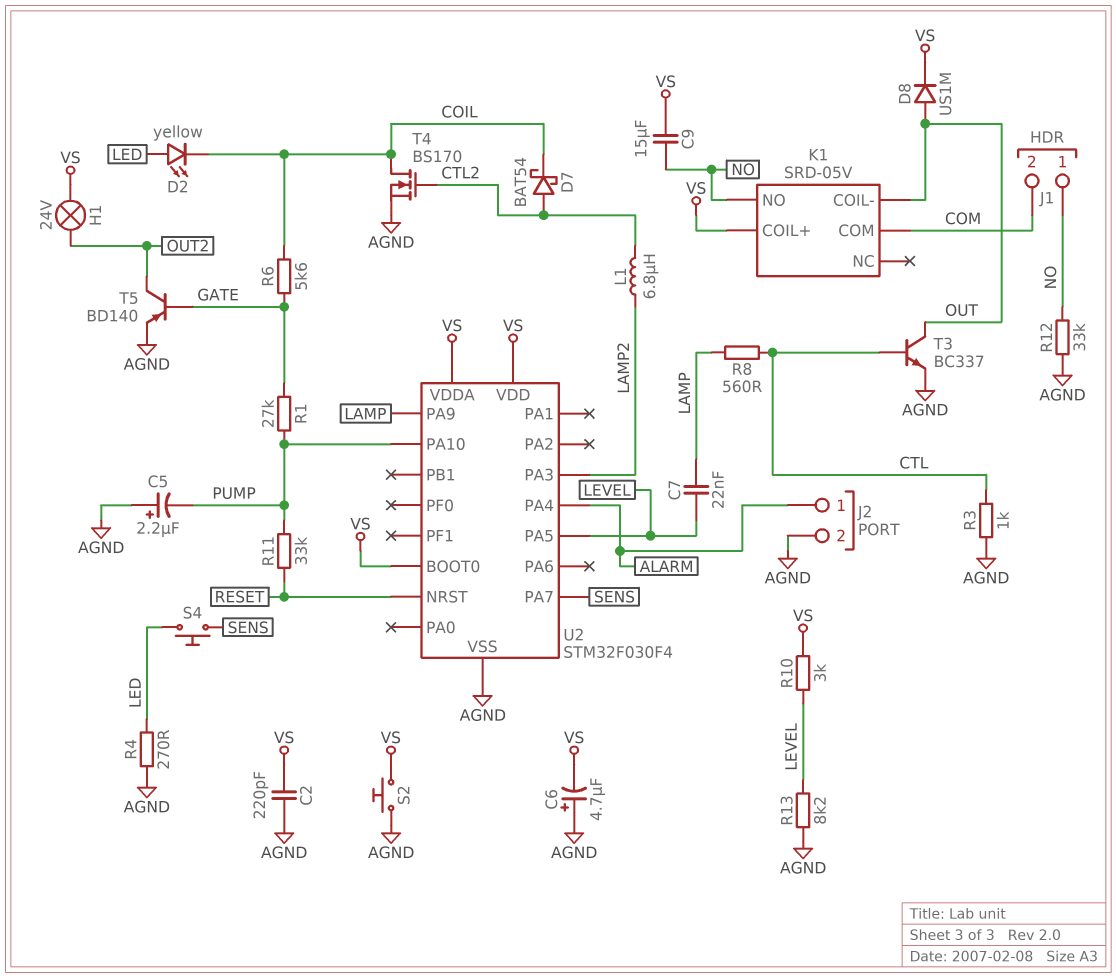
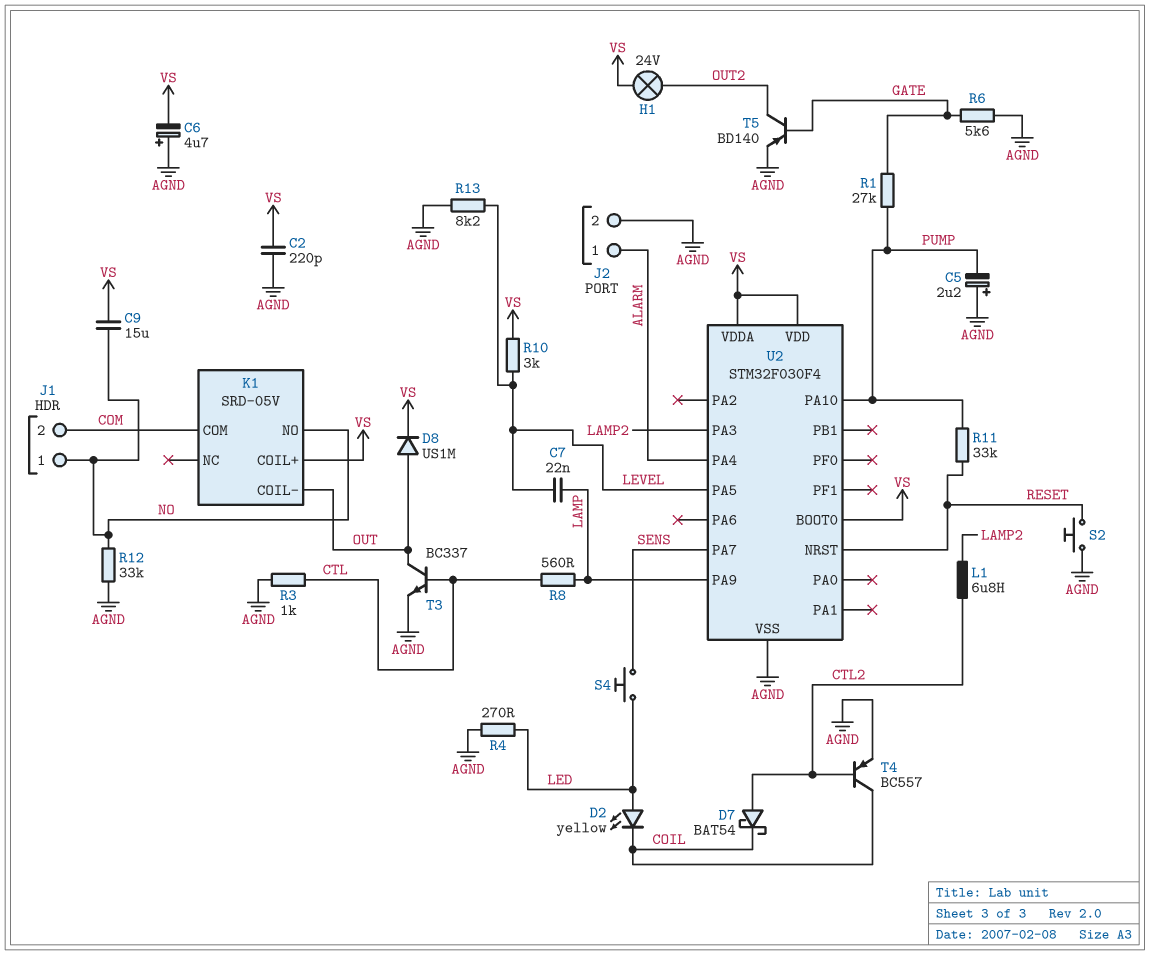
R6: 5.6k (COIL, GATE) -> 5.6k (AGND, GATE)
S2: button (AGND, VS) -> button (AGND, RESET)
T4: NMOS BS170 (G CTL2, D COIL, S AGND) -> PNP BC557 (B CTL2, C COIL, E AGND)

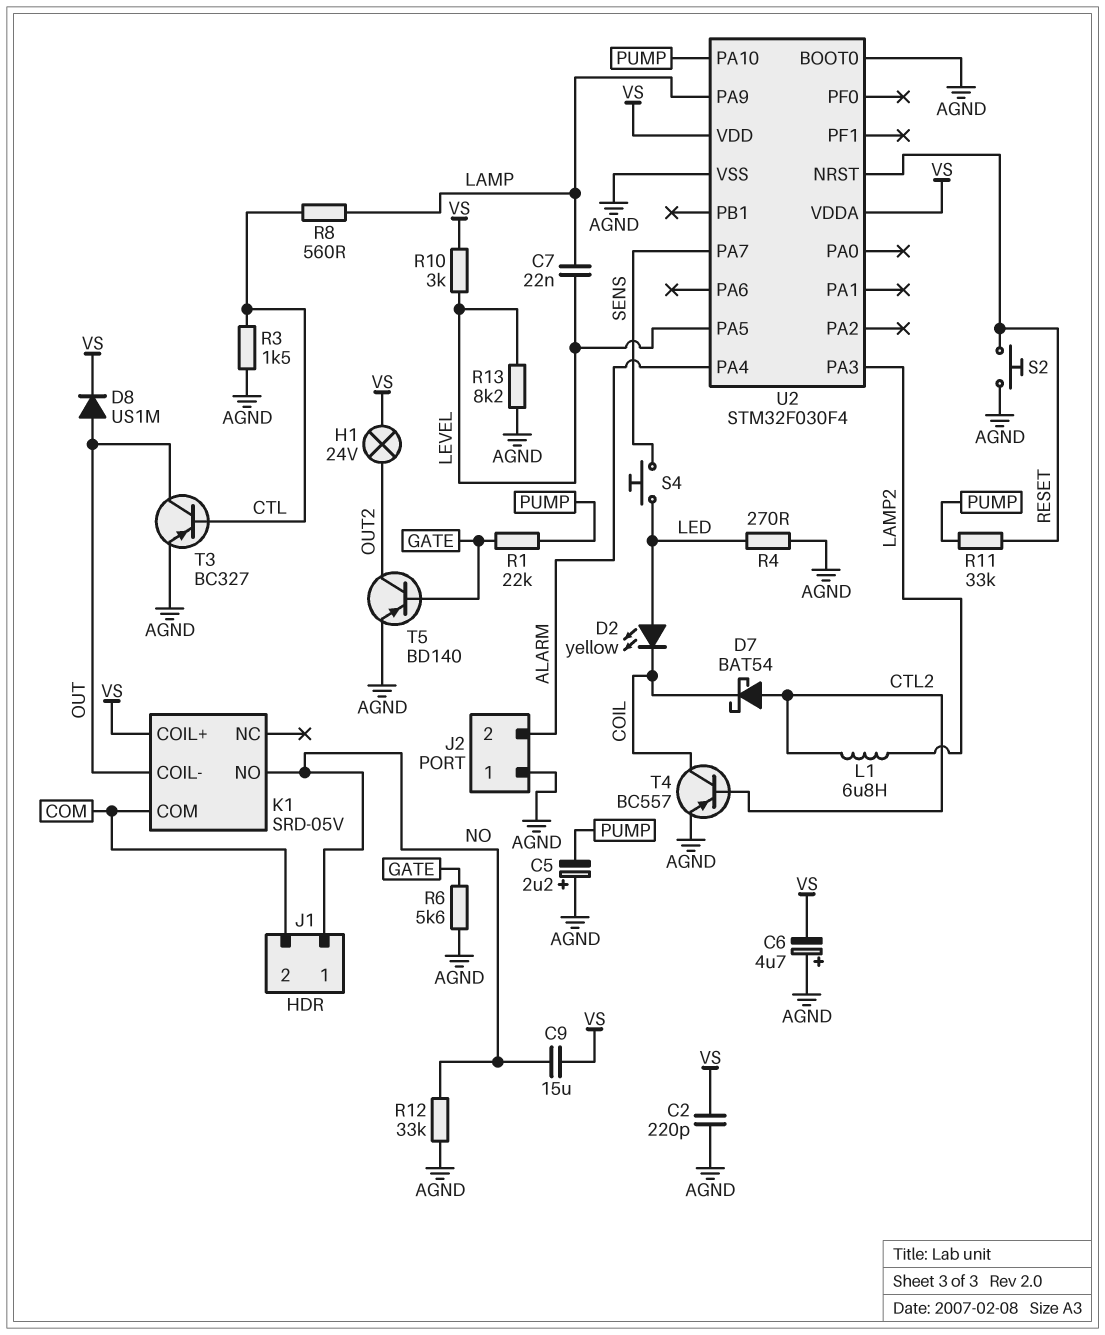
J2 pin 1: ALARM -> AGND
J2 pin 2: AGND -> ALARM
R1: 27k (GATE, PUMP) -> 22k (GATE, PUMP)
R3: 1k (AGND, CTL) -> 1.5k (AGND, CTL)
T3: NPN BC337 (B CTL, C OUT, E AGND) -> PNP BC327 (B CTL, C OUT, E AGND)
U2 pin BOOT0: VS -> AGND

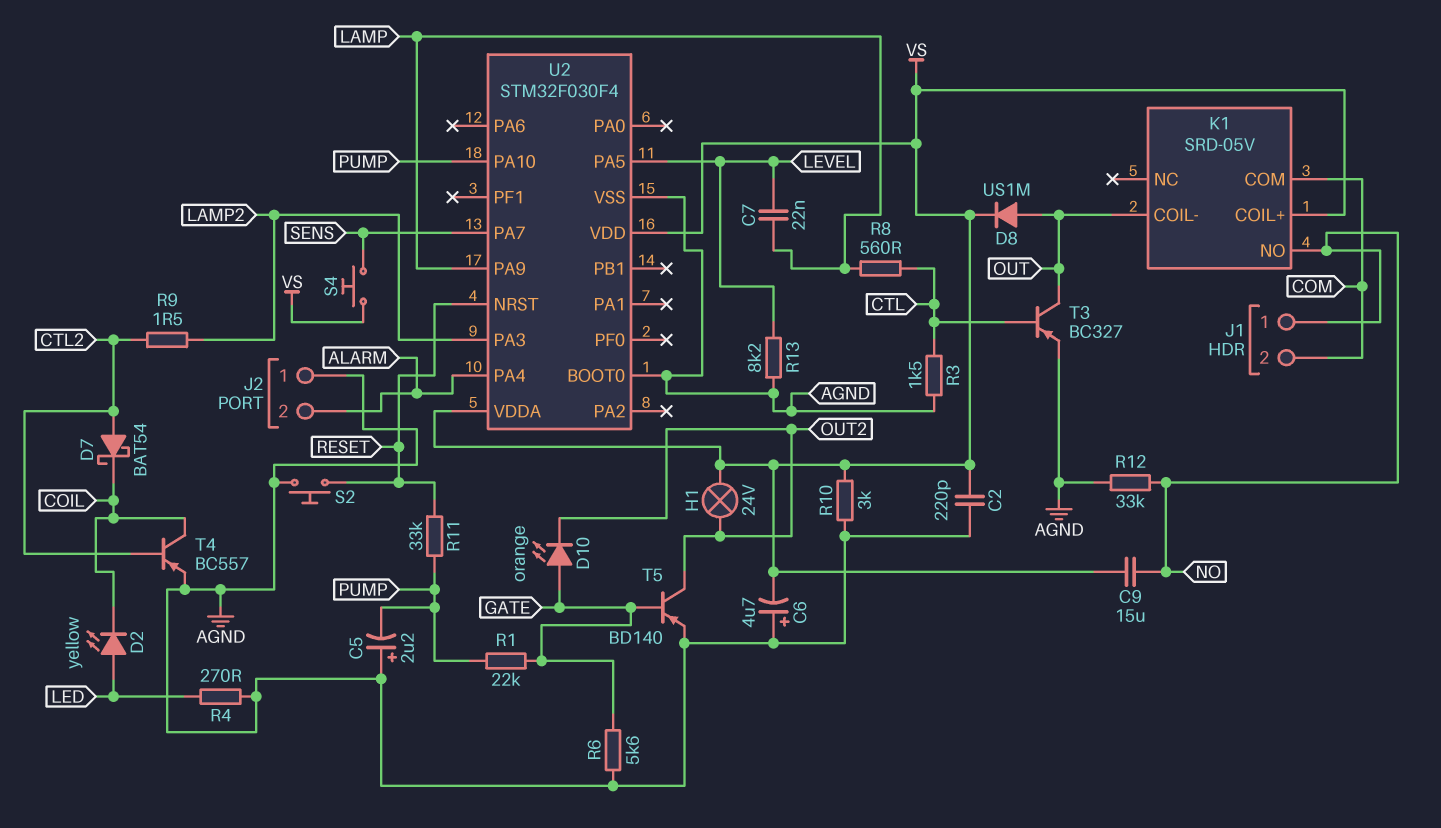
D10: none -> LED orange (A GATE, K OUT2)
L1: 6.8uH (CTL2, LAMP2) -> none
R9: none -> 1.5 (CTL2, LAMP2)
R10: 3k (LEVEL, VS) -> 3k (AGND, VS)
S4: button (LED, SENS) -> button (SENS, VS)

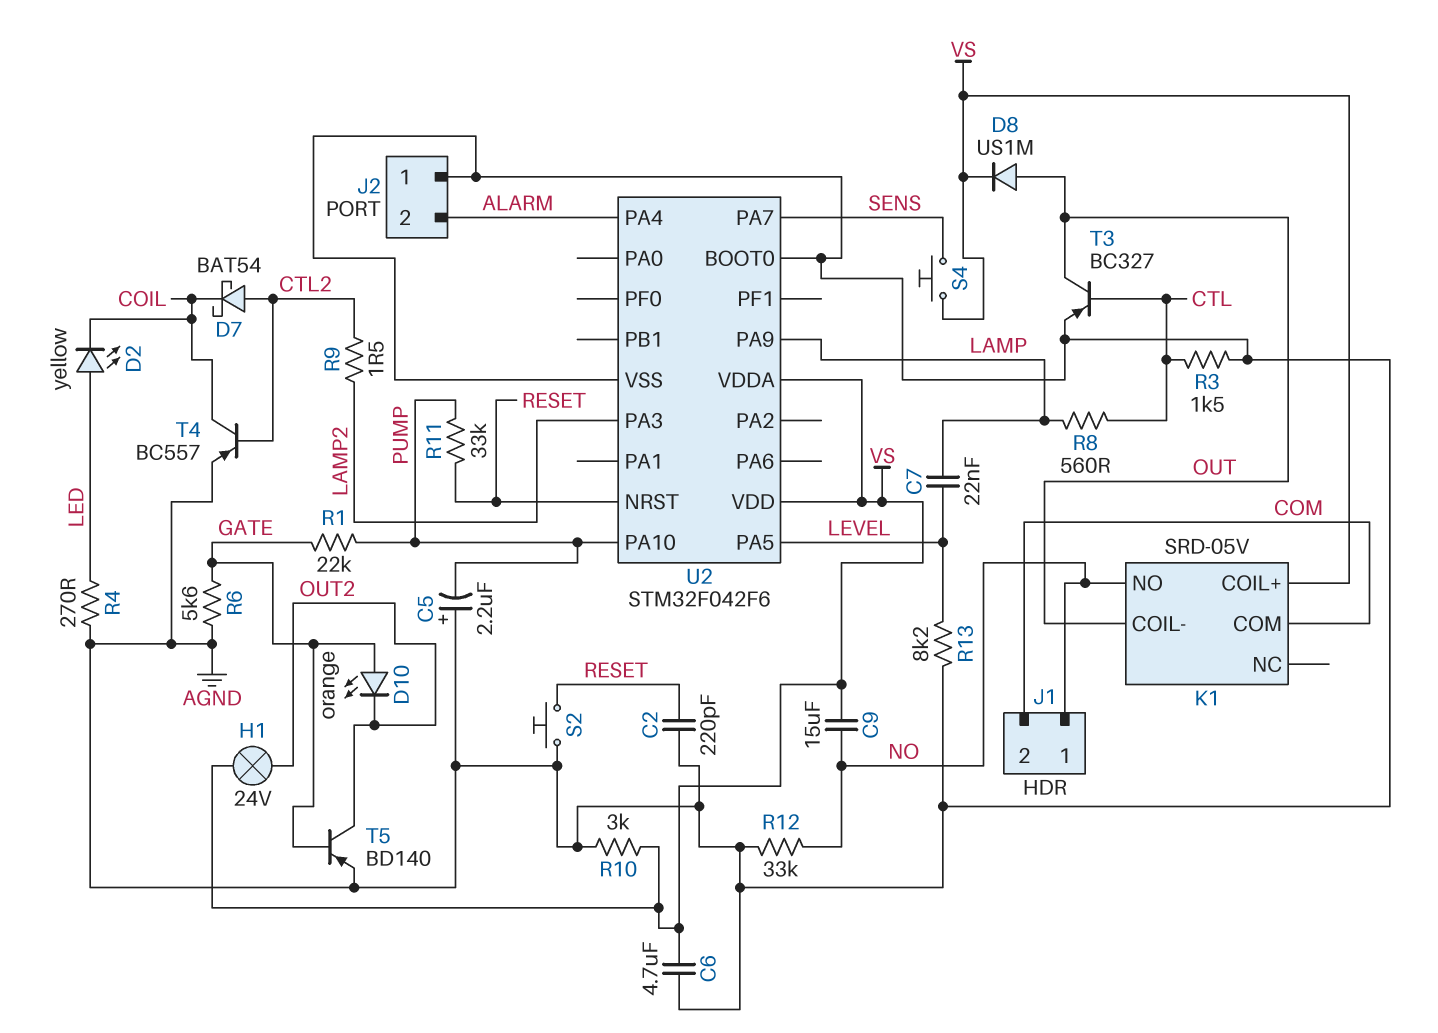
C2: 220pF (AGND, VS) -> 220pF (AGND, RESET)
C6: 4.7uF (plus AGND, minus VS) -> 4.7uF (AGND, VS)
U2: STM32F030F4 -> STM32F042F6

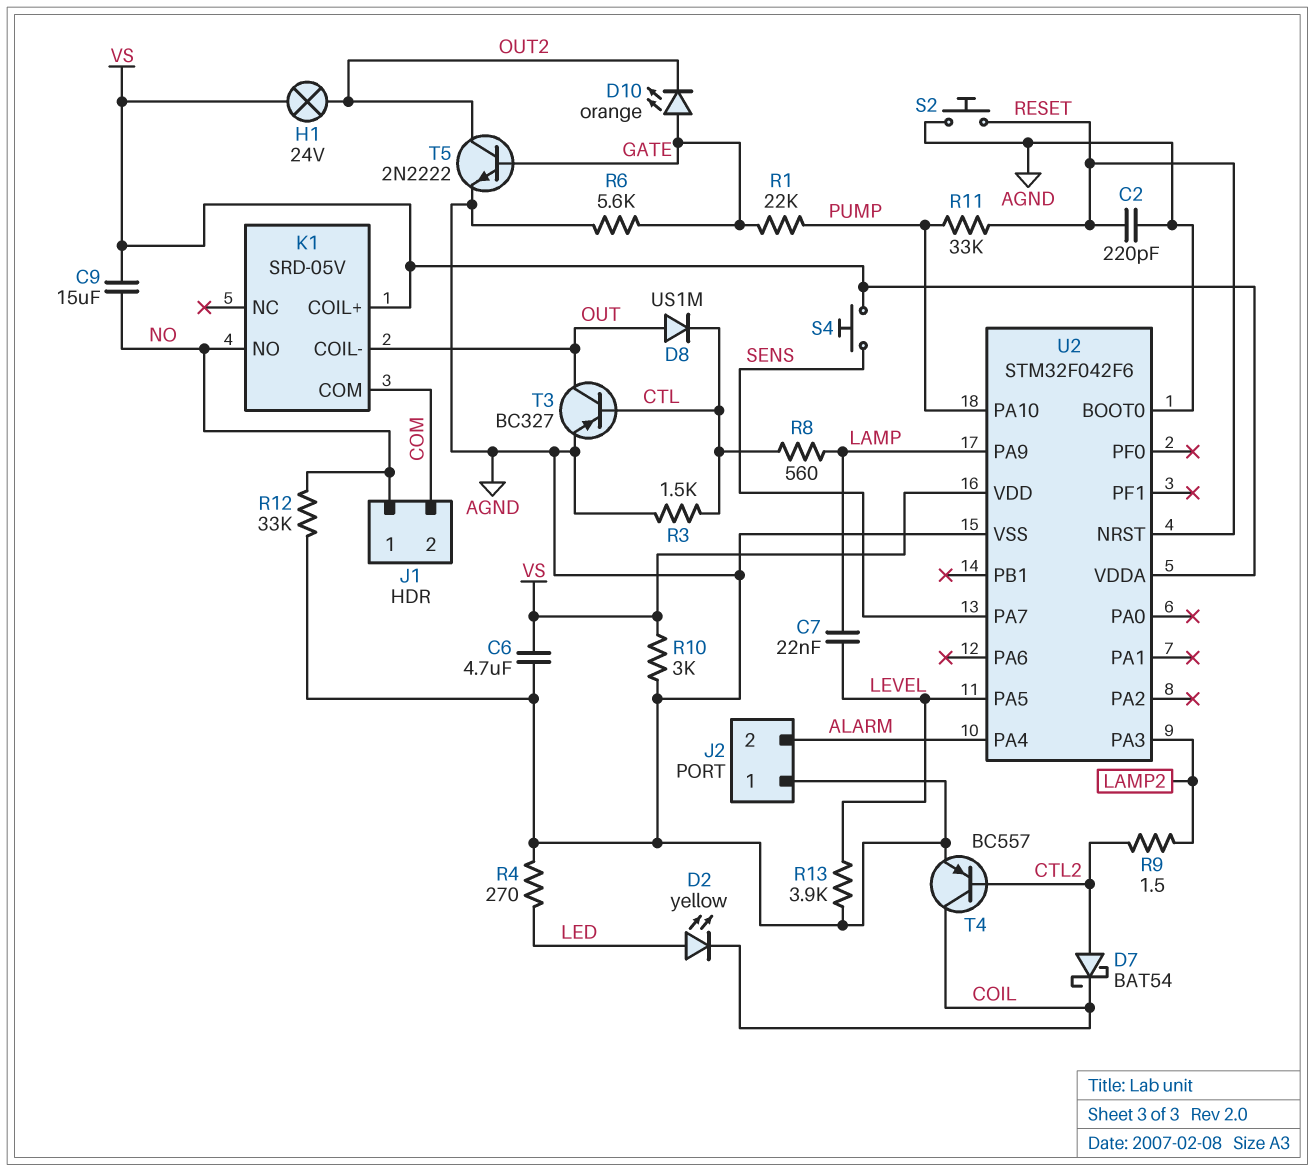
C5: 2.2uF (plus AGND, minus PUMP) -> none
D8: diode US1M (A OUT, K VS) -> diode US1M (A OUT, K CTL)
R13: 8.2k (AGND, LEVEL) -> 3.9k (AGND, LEVEL)
T5: PNP BD140 (B GATE, C OUT2, E AGND) -> NPN 2N2222 (B GATE, C OUT2, E AGND)

